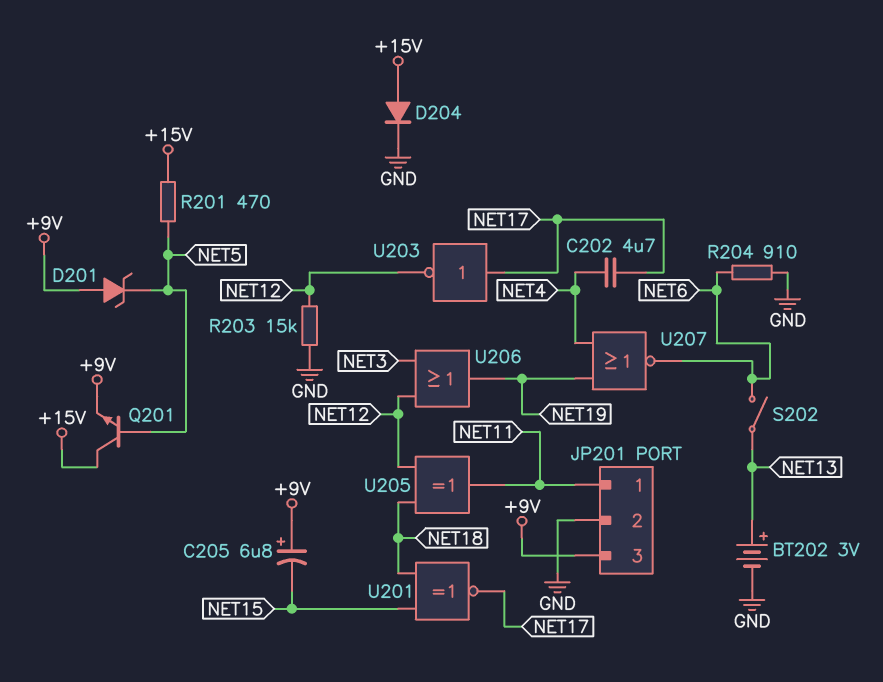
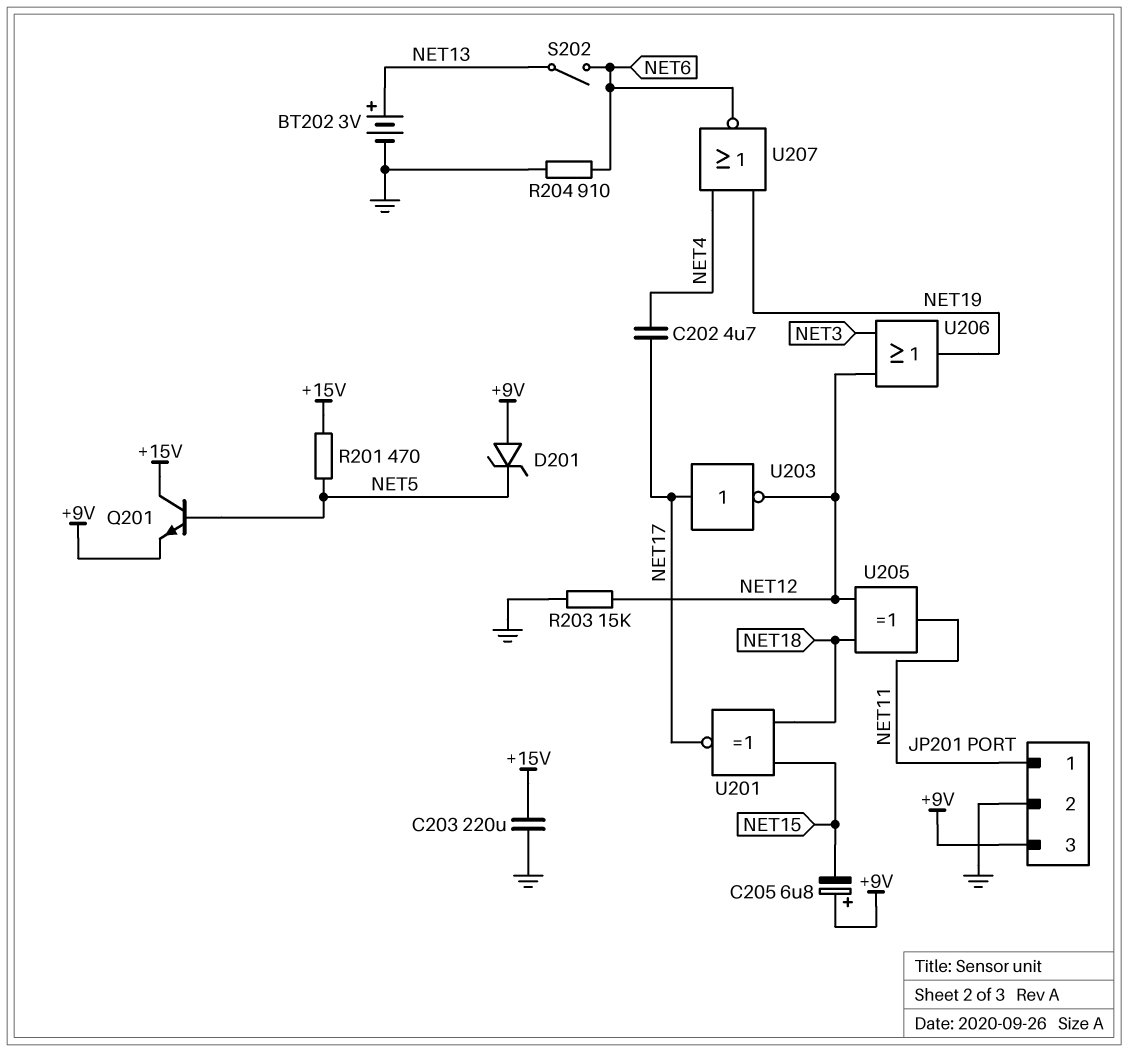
C203: none -> 220uF (+15V, GND)
D204: diode (A +15V, K GND) -> none

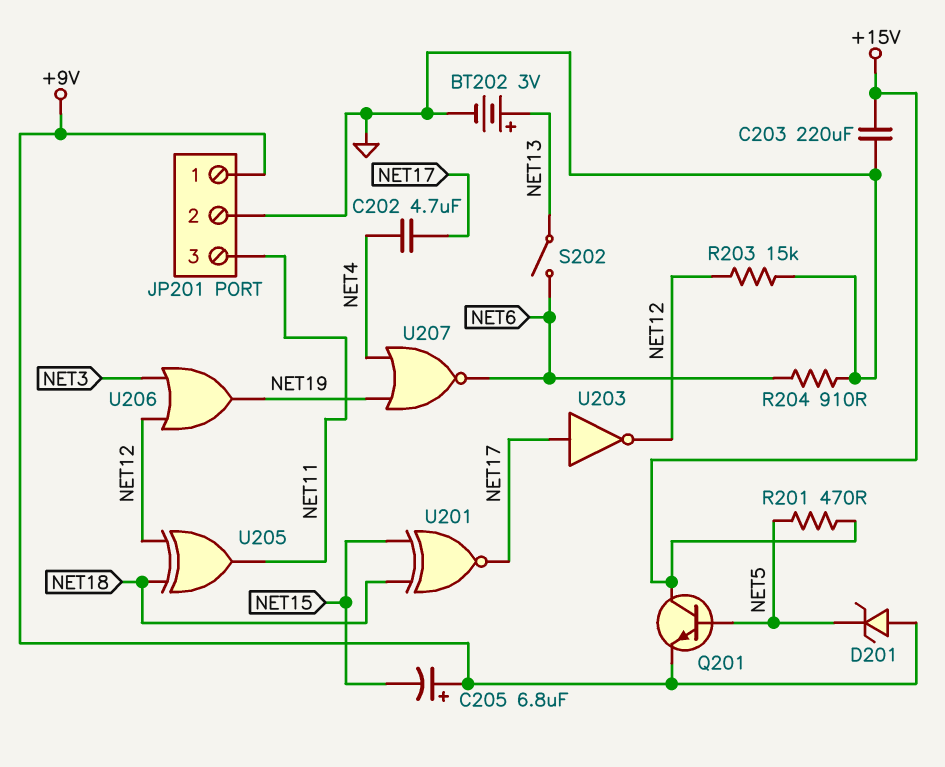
JP201 pin 1: NET11 -> +9V
JP201 pin 3: +9V -> NET11

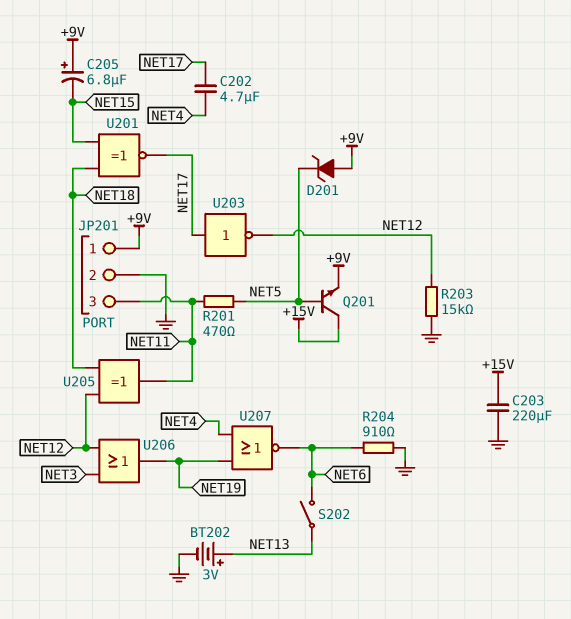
R201: 470 (+15V, NET5) -> 470 (NET5, NET11)

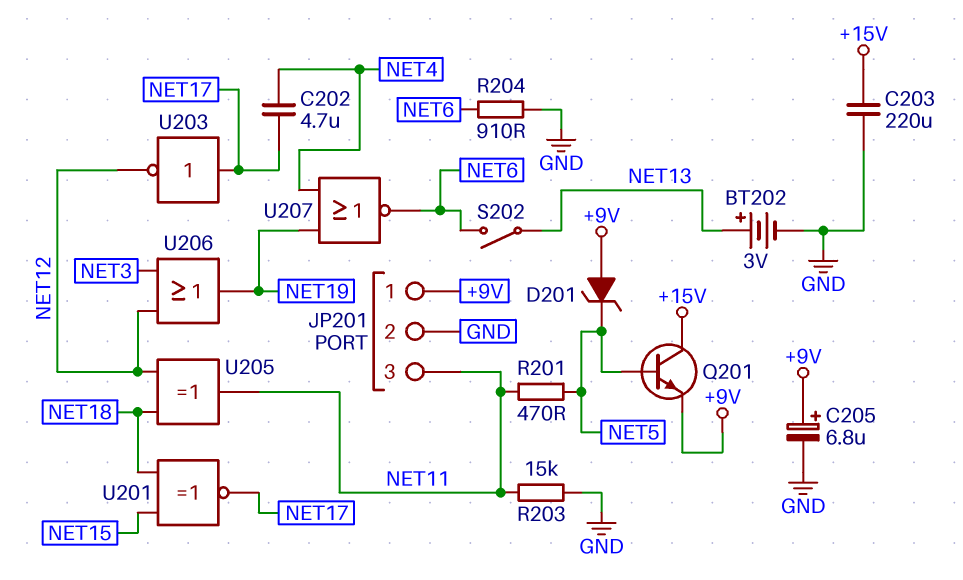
C205: 6.8uF (plus +9V, minus NET15) -> 6.8uF (plus +9V, minus GND)
R203: 15k (GND, NET12) -> 15k (GND, NET11)

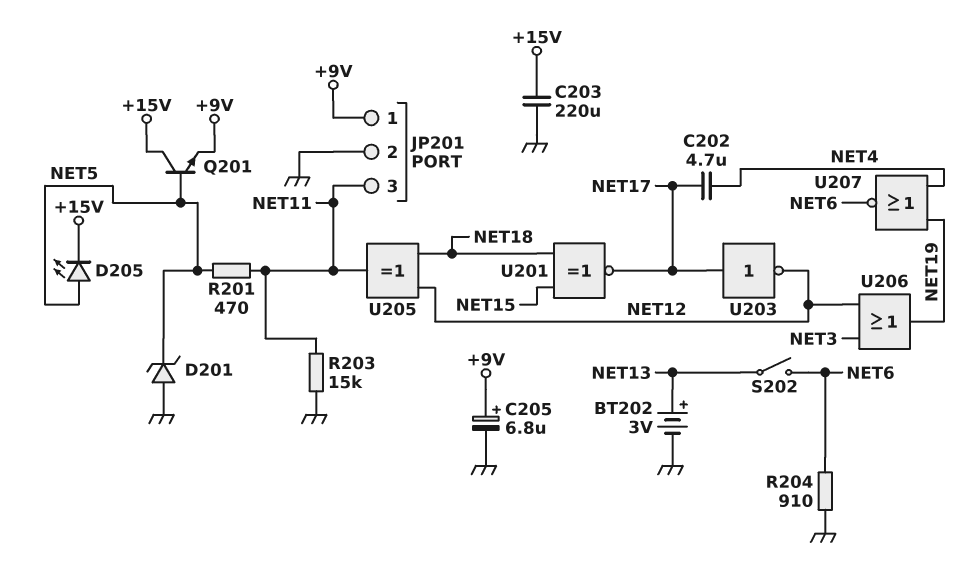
D201: zener (A +9V, K NET5) -> zener (A GND, K NET5)
D205: none -> LED (A NET5, K +15V)

